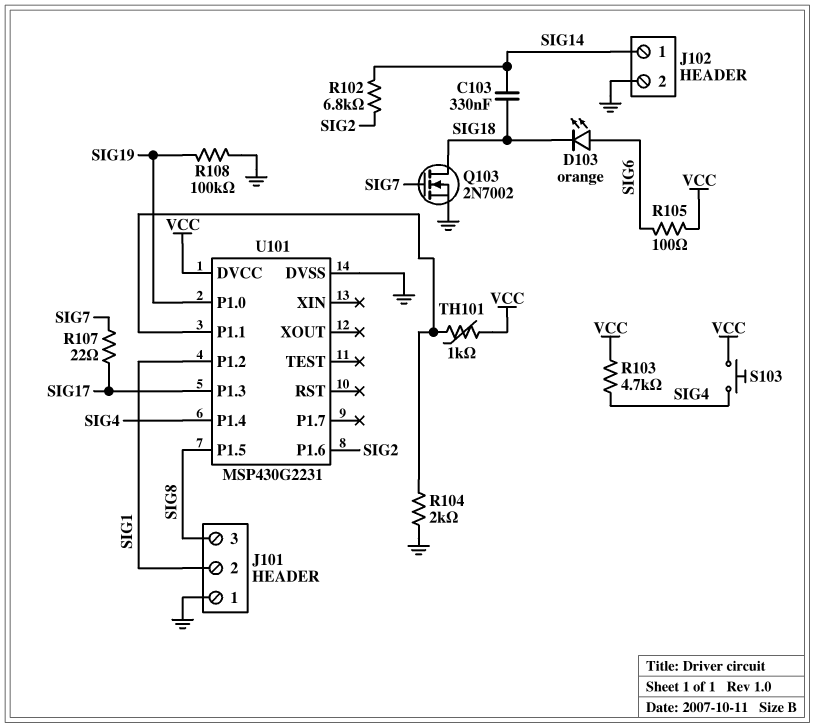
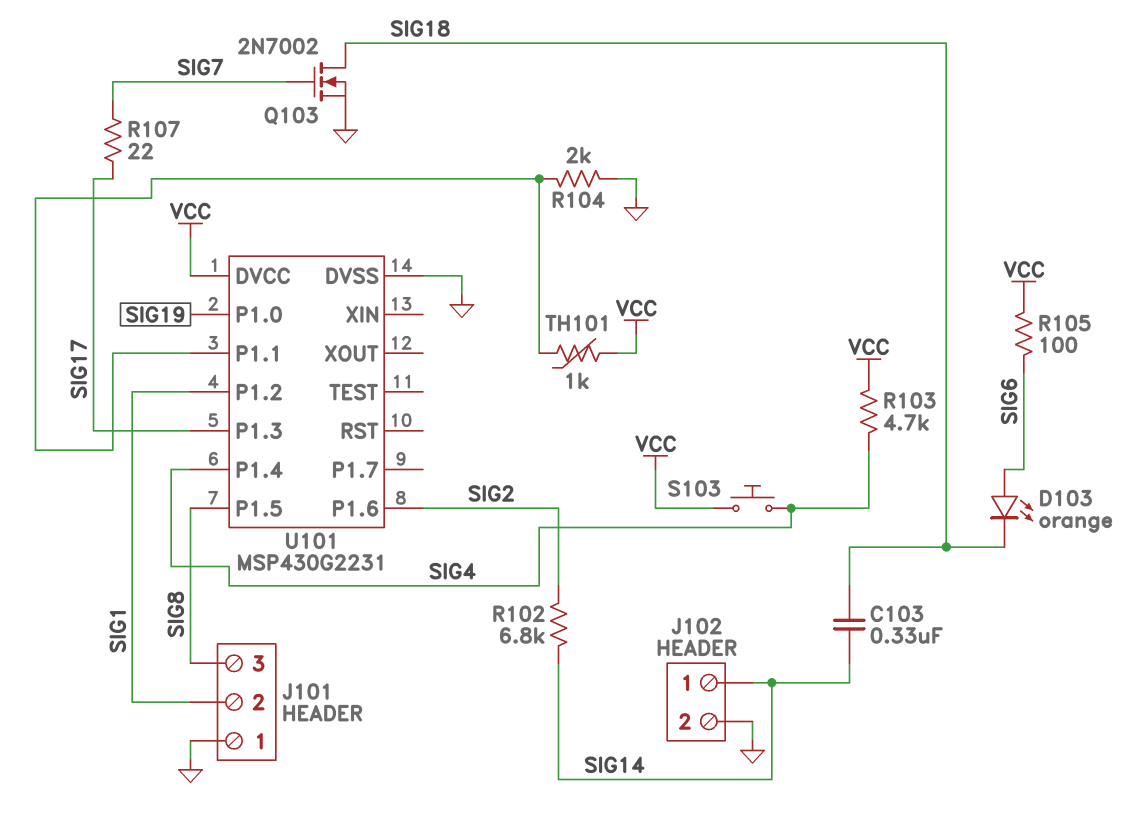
R108: 100k (GND, SIG19) -> none

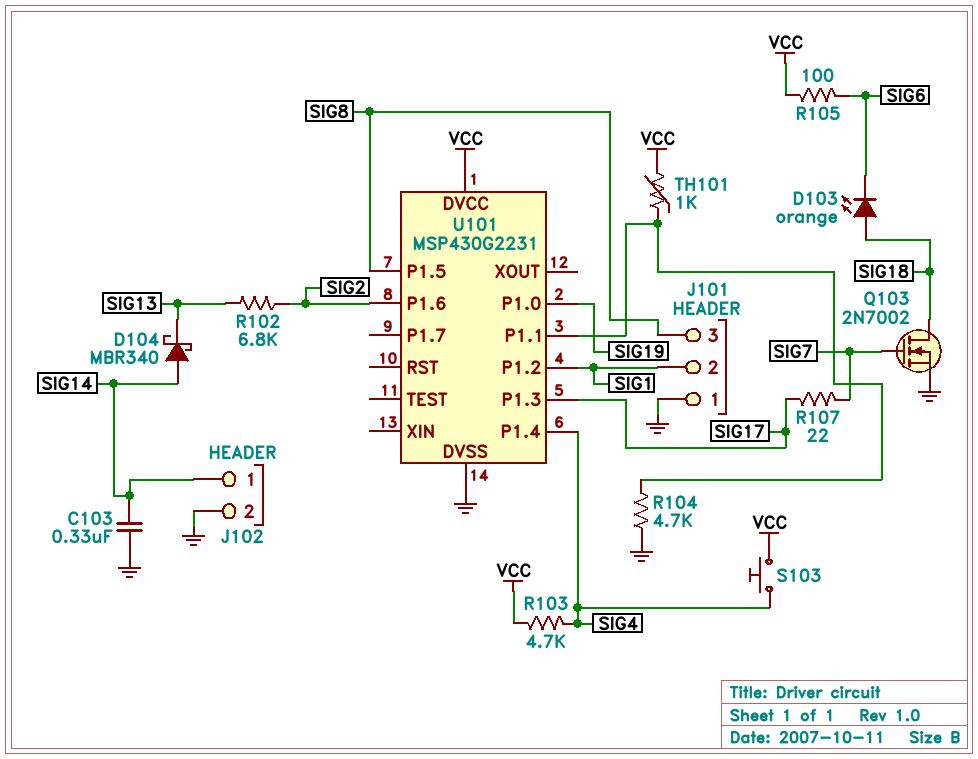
C103: 330nF (SIG14, SIG18) -> 330nF (GND, SIG14)
D103: LED orange (A SIG6, K SIG18) -> LED orange (A SIG18, K SIG6)
D104: none -> schottky MBR340 (A SIG14, K SIG13)
R102: 6.8k (SIG2, SIG14) -> 6.8k (SIG2, SIG13)
R104: 2k (GND, U101/P1.1) -> 4.7k (GND, U101/P1.1)

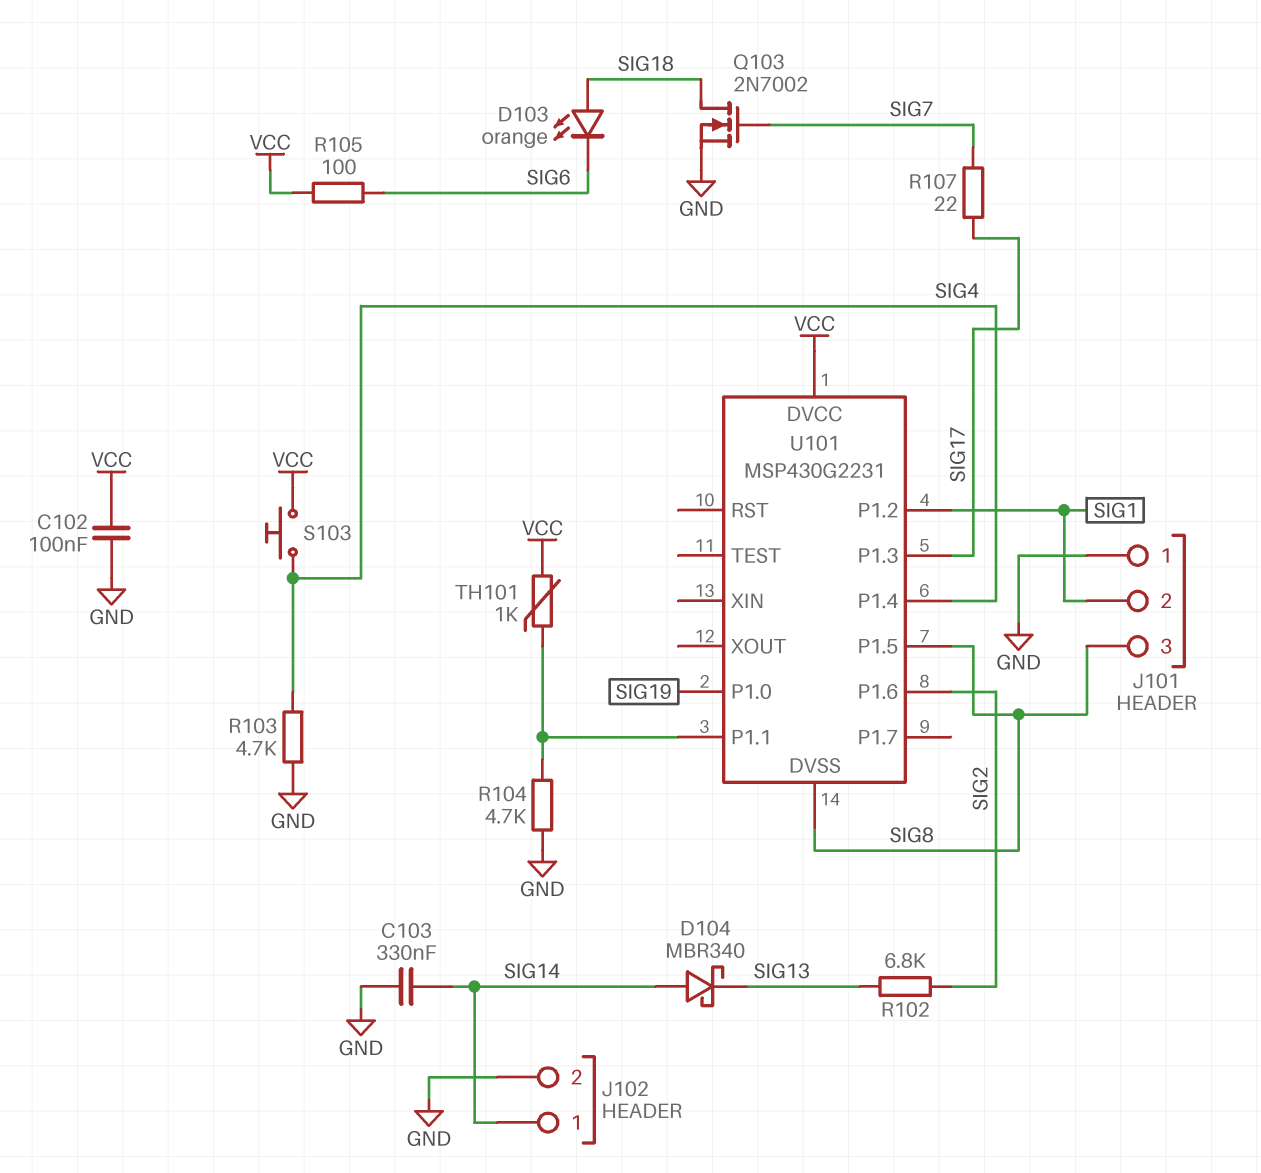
C102: none -> 100nF (GND, VCC)
R103: 4.7k (SIG4, VCC) -> 4.7k (GND, SIG4)
U101 pin DVSS: GND -> SIG8

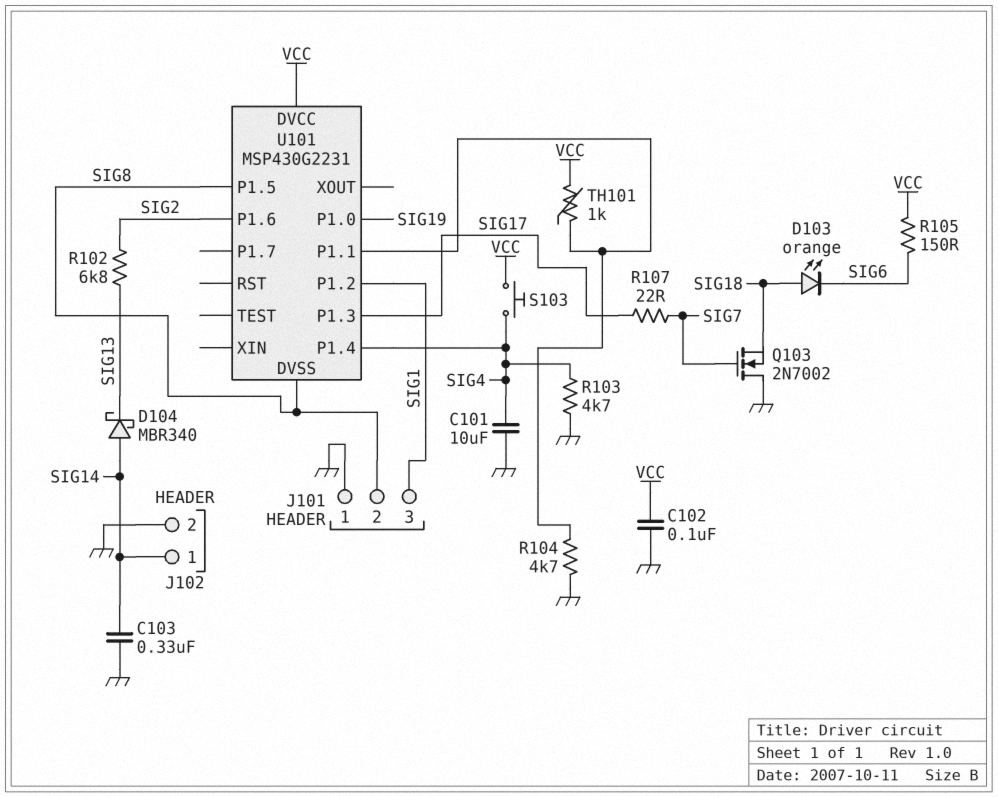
C101: none -> 10uF (GND, SIG4)
J101 pin 2: SIG1 -> SIG8
J101 pin 3: SIG8 -> SIG1
Q103: NMOS 2N7002 (G SIG7, D SIG18, S GND) -> NMOS 2N7002 (G SIG7, D GND, S SIG18)
R105: 100 (SIG6, VCC) -> 150 (SIG6, VCC)

